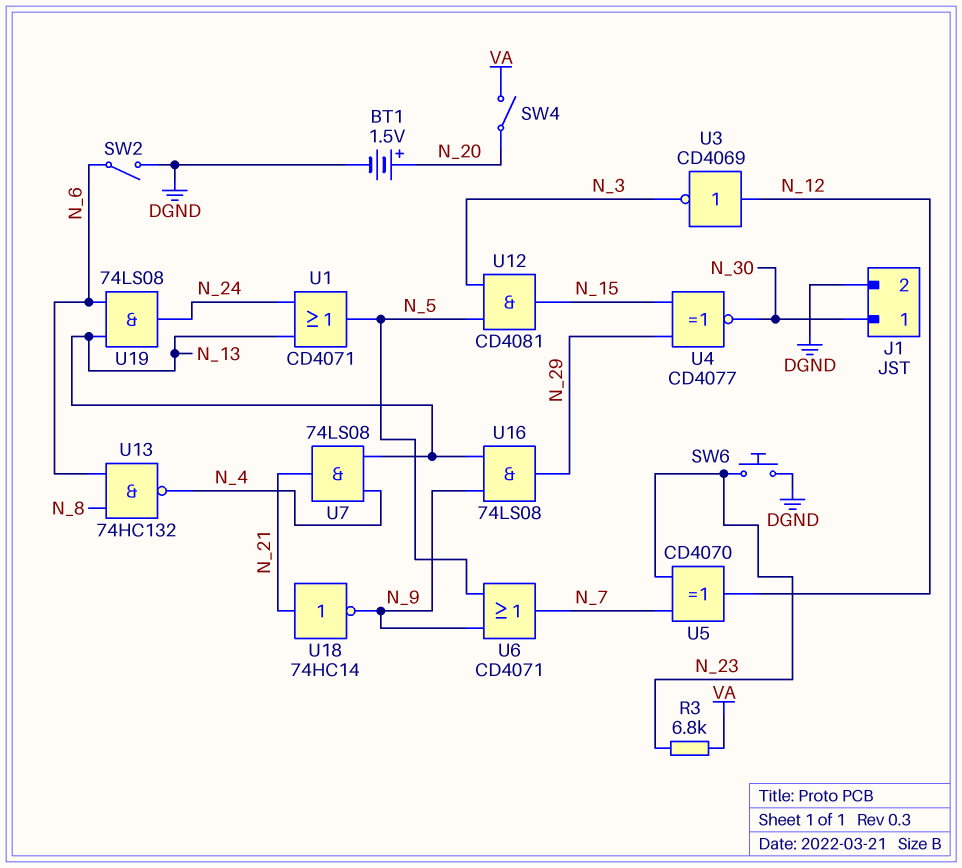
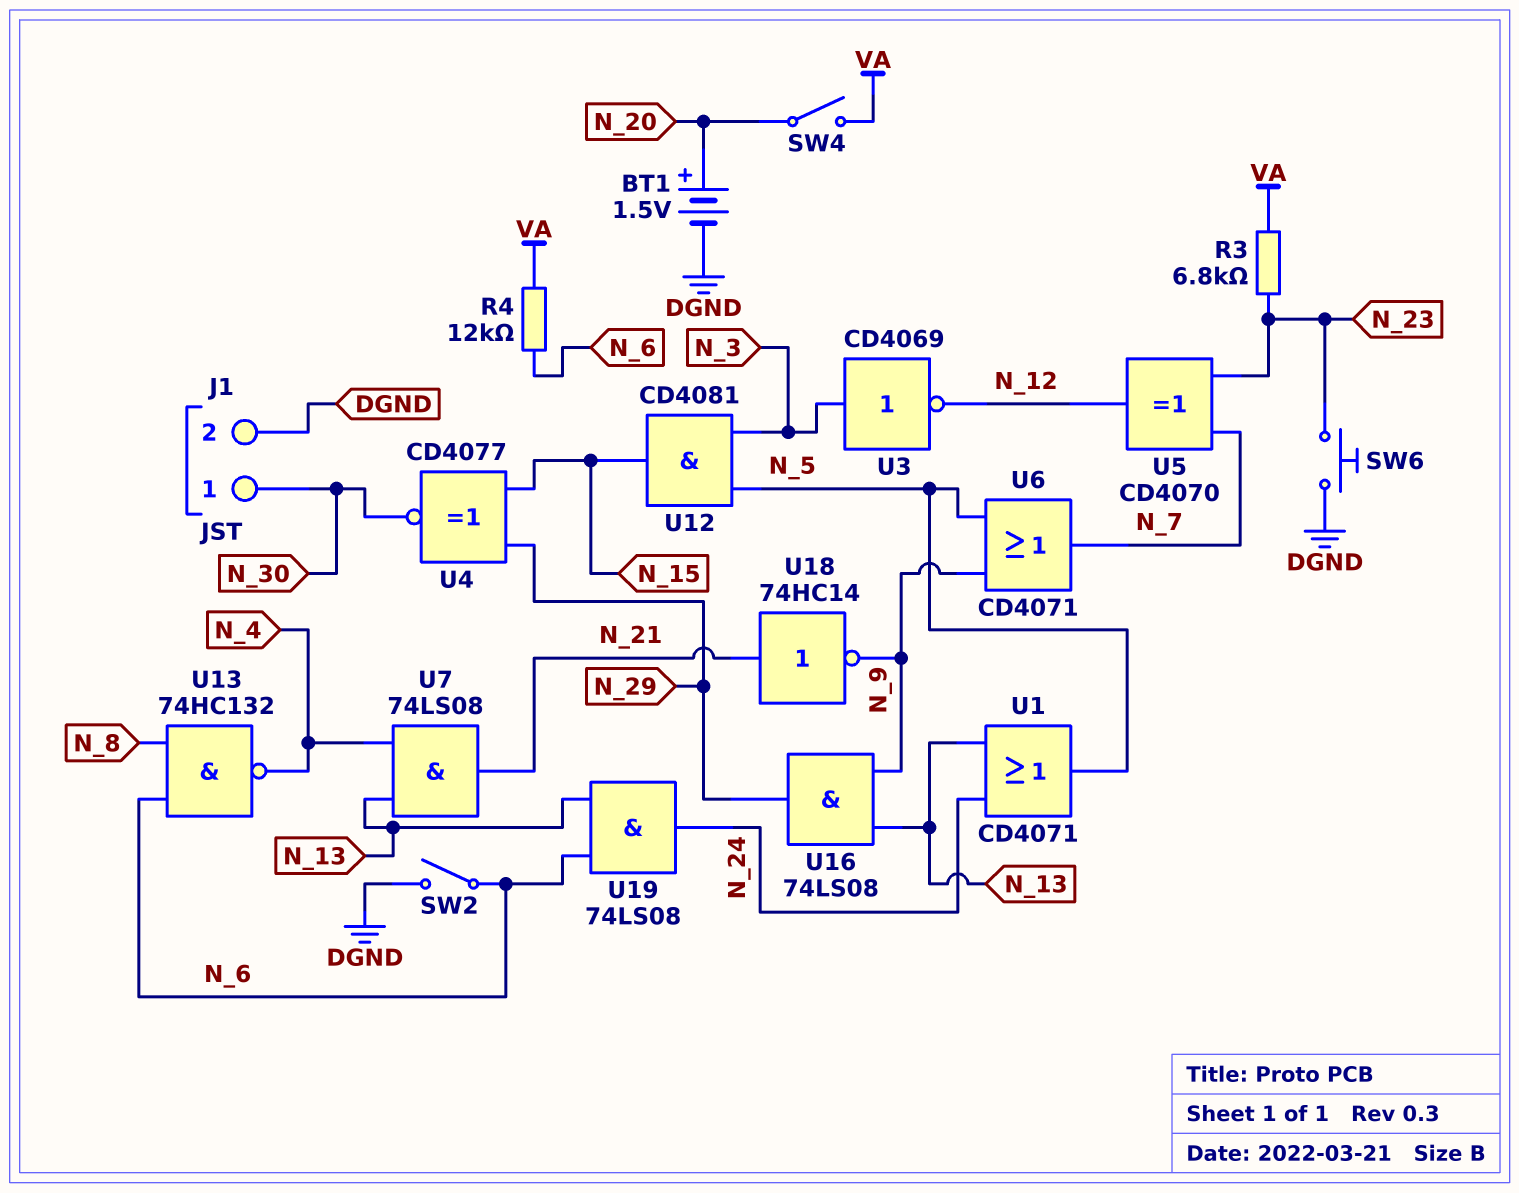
R4: none -> 12k (N_6, VA)
U3: NOT CD4069 (in N_12, out N_3) -> NOT CD4069 (in N_3, out N_12)

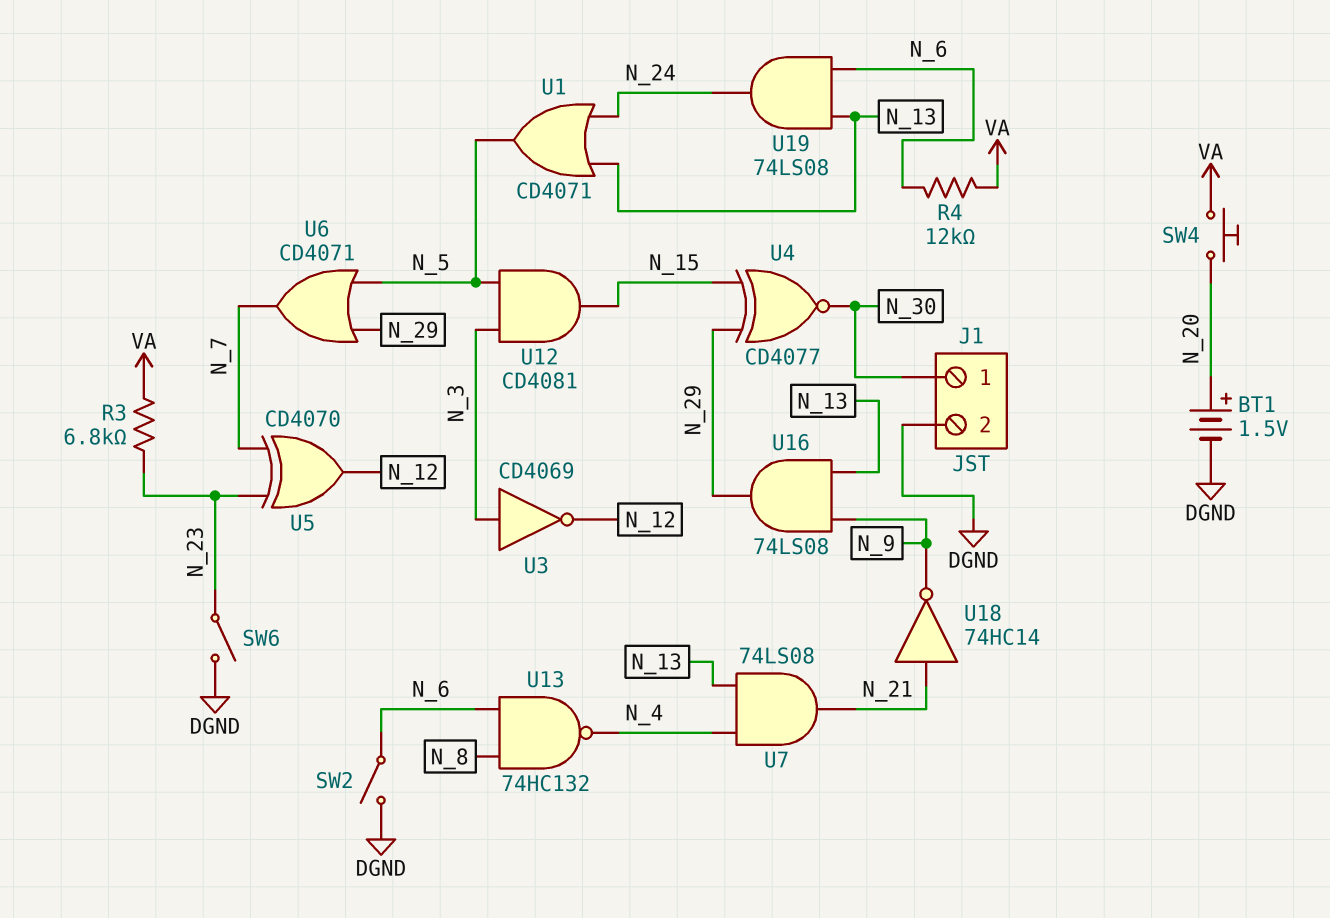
SW4: switch (N_20, VA) -> button (N_20, VA)
SW6: button (DGND, N_23) -> switch (DGND, N_23)
U6: OR CD4071 (in N_5, in N_9, out N_7) -> OR CD4071 (in N_5, in N_29, out N_7)

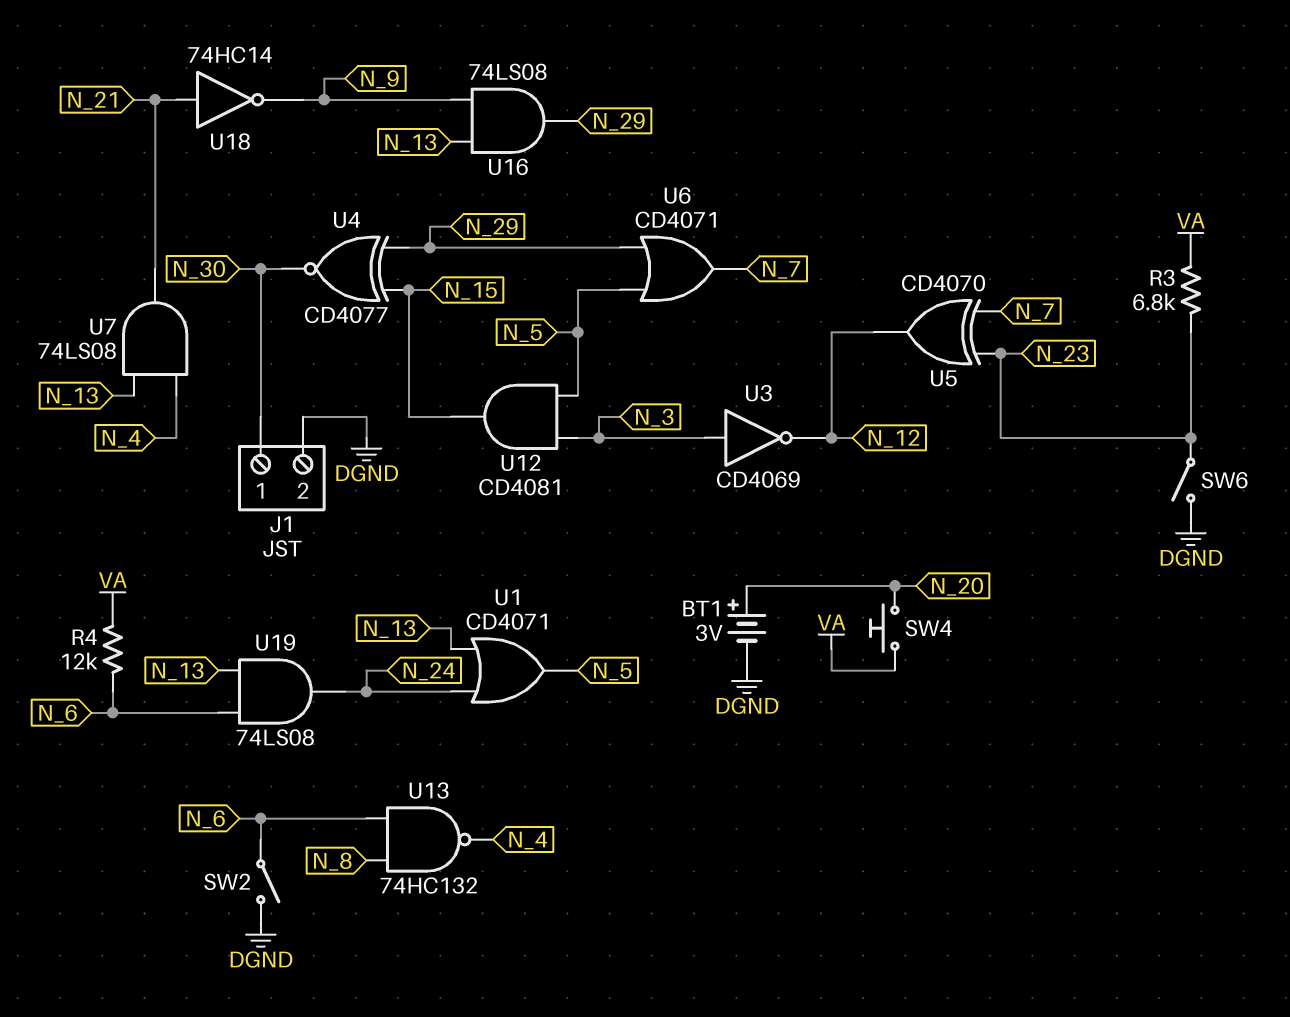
BT1: 1.5V (plus N_20, minus DGND) -> 3V (plus N_20, minus DGND)

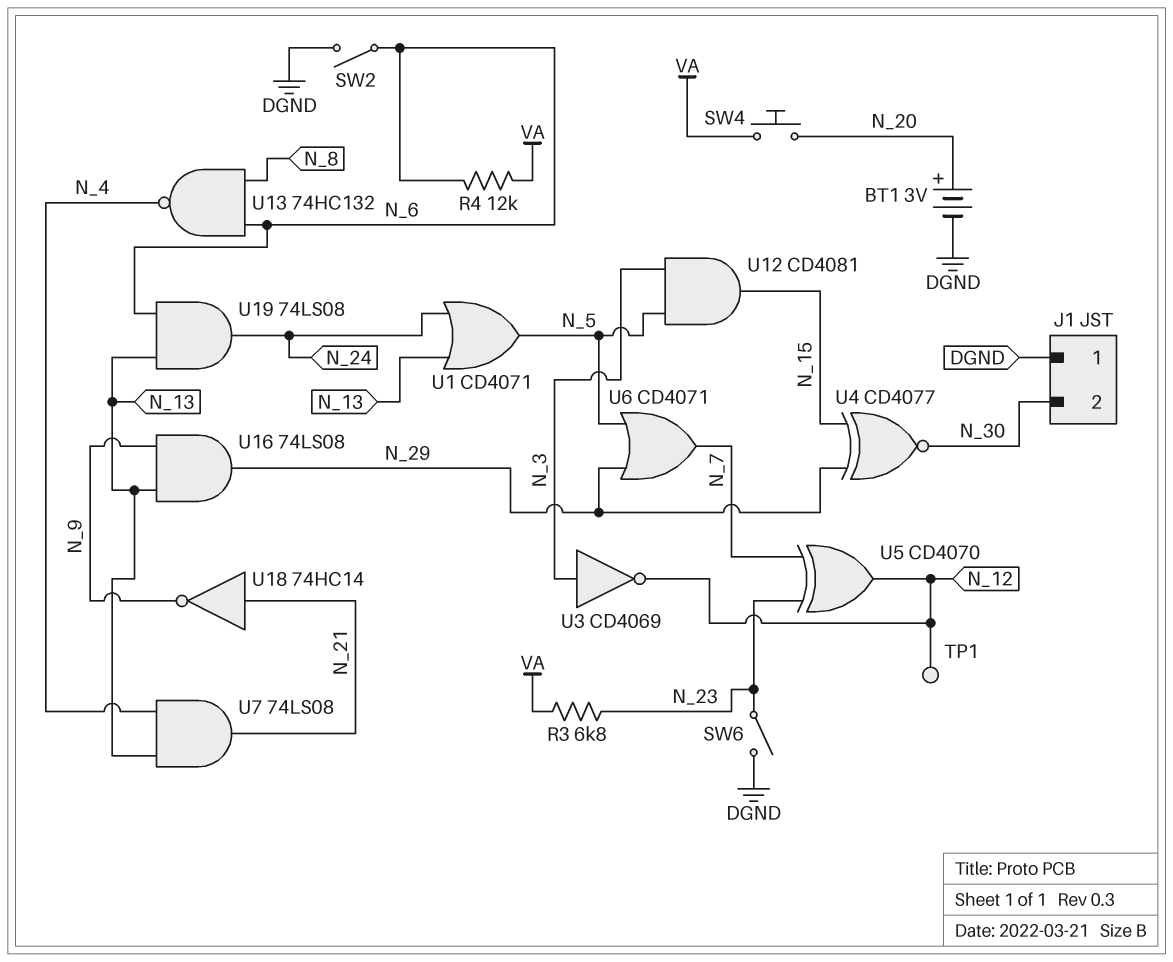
J1 pin 1: N_30 -> DGND
J1 pin 2: DGND -> N_30
TP1: none -> test point (N_12)

